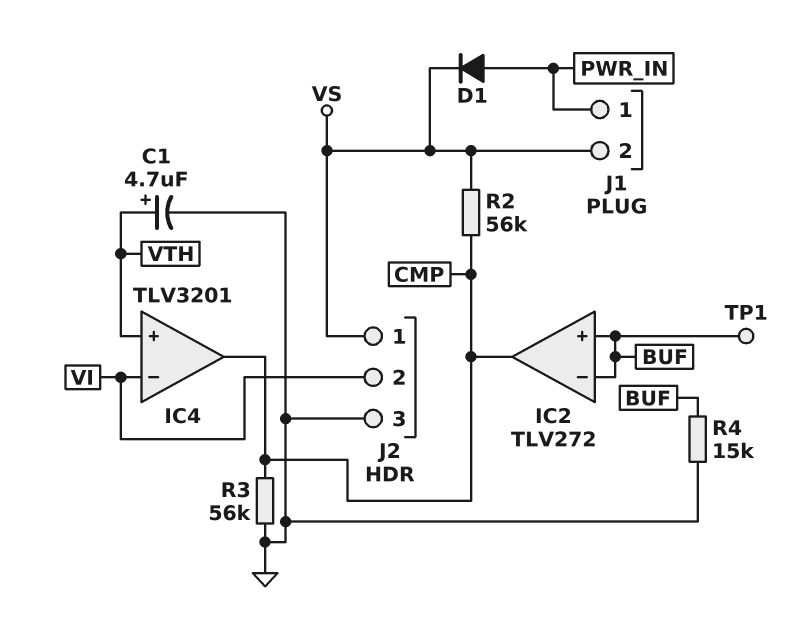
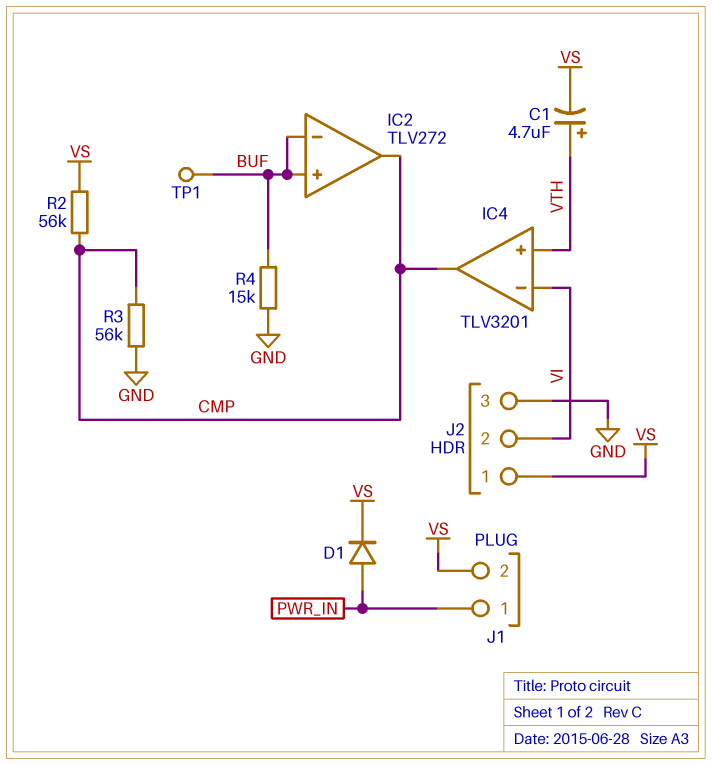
C1: 4.7uF (plus VTH, minus GND) -> 4.7uF (plus VTH, minus VS)

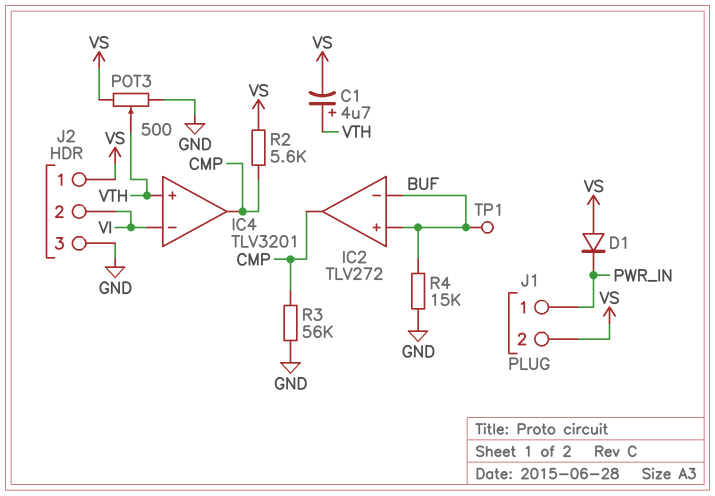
D1: diode (A PWR_IN, K VS) -> diode (A VS, K PWR_IN)
POT3: none -> 500 (GND, VS, wiper VTH)
R2: 56k (CMP, VS) -> 5.6k (CMP, VS)

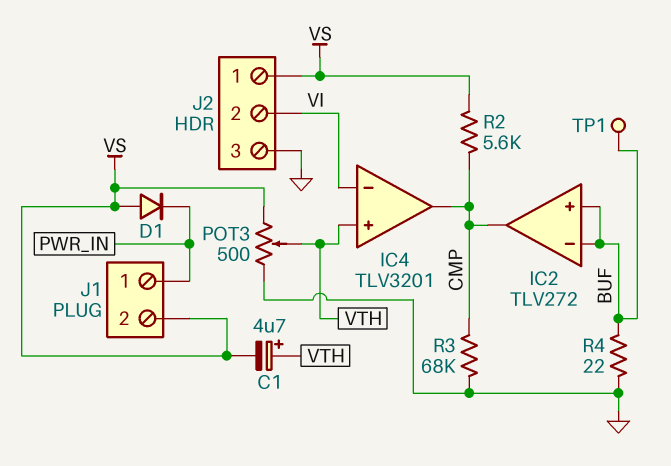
R3: 56k (CMP, GND) -> 68k (CMP, GND)
R4: 15k (BUF, GND) -> 22 (BUF, GND)

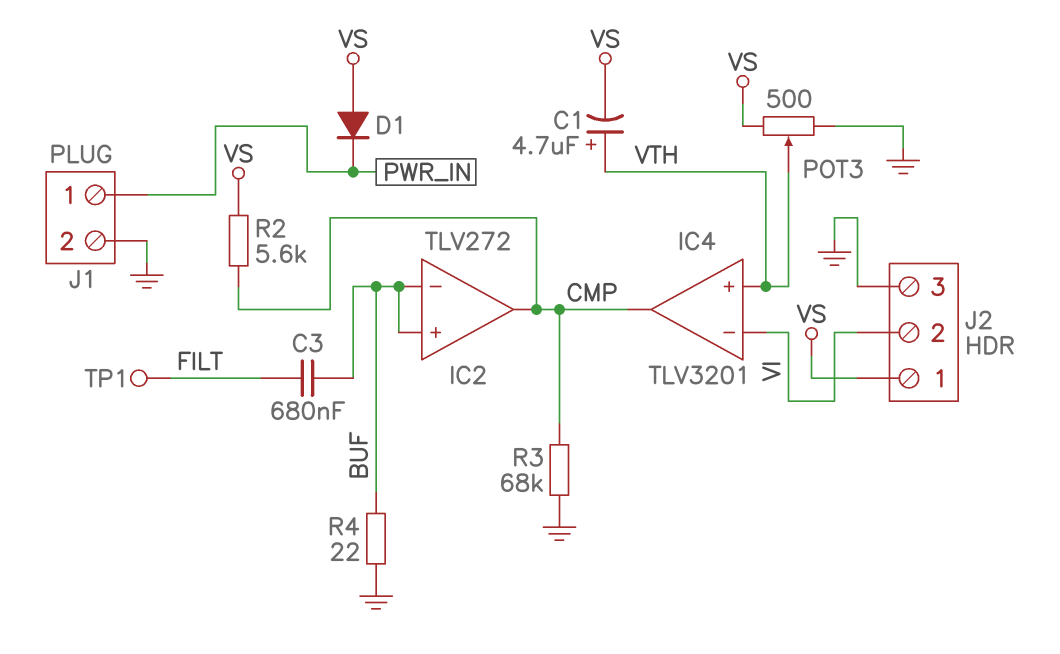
C3: none -> 680nF (BUF, FILT)
J1 pin 2: VS -> GND
TP1: test point (BUF) -> test point (FILT)

